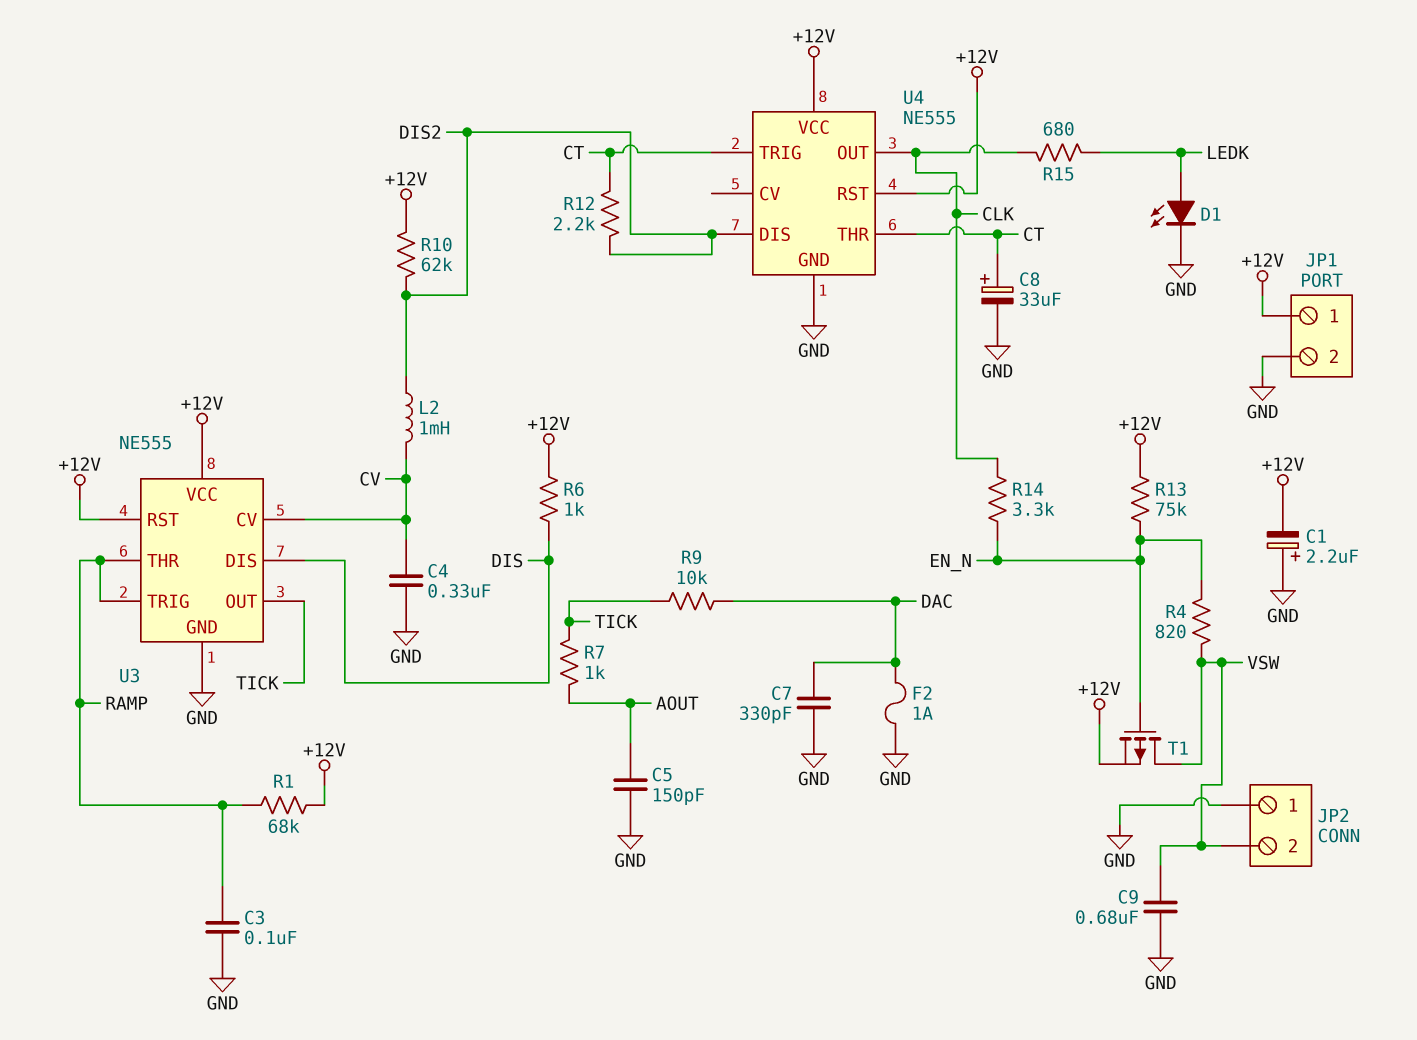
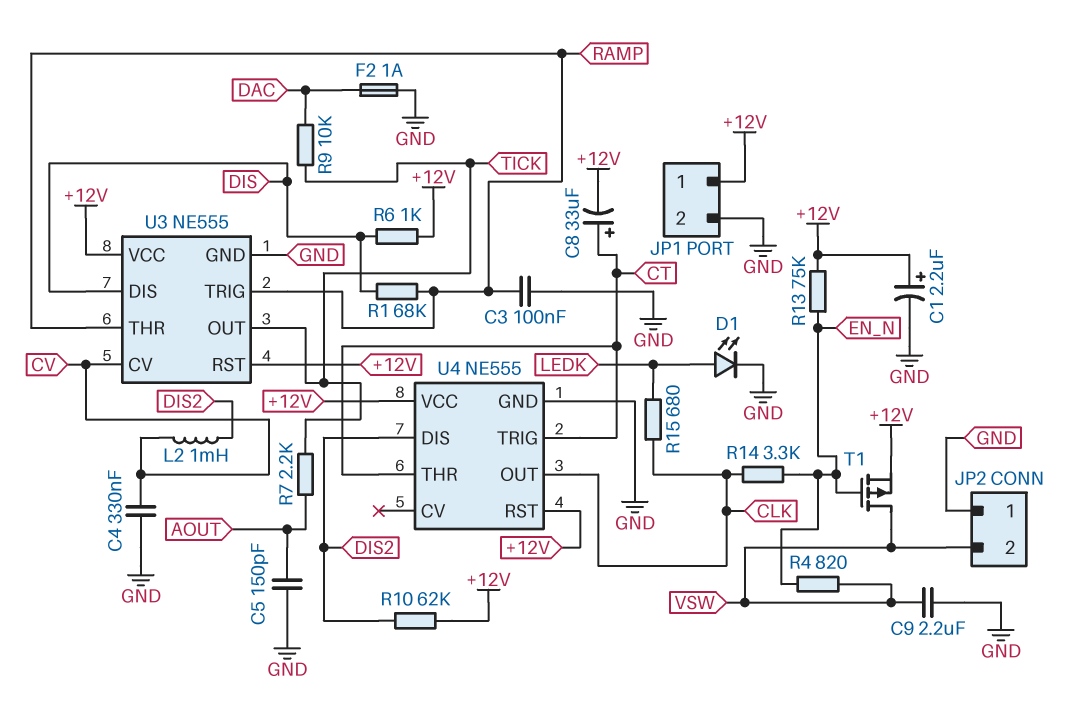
C1: 2.2uF (plus GND, minus +12V) -> 2.2uF (plus +12V, minus GND)
C7: 330pF (DAC, GND) -> none
C8: 33uF (plus CT, minus GND) -> 33uF (plus CT, minus +12V)
C9: 680nF (GND, VSW) -> 2.2uF (GND, VSW)
R1: 68k (+12V, RAMP) -> 68k (DIS, RAMP)
R7: 1k (AOUT, TICK) -> 2.2k (AOUT, TICK)
R12: 2.2k (CT, DIS2) -> none

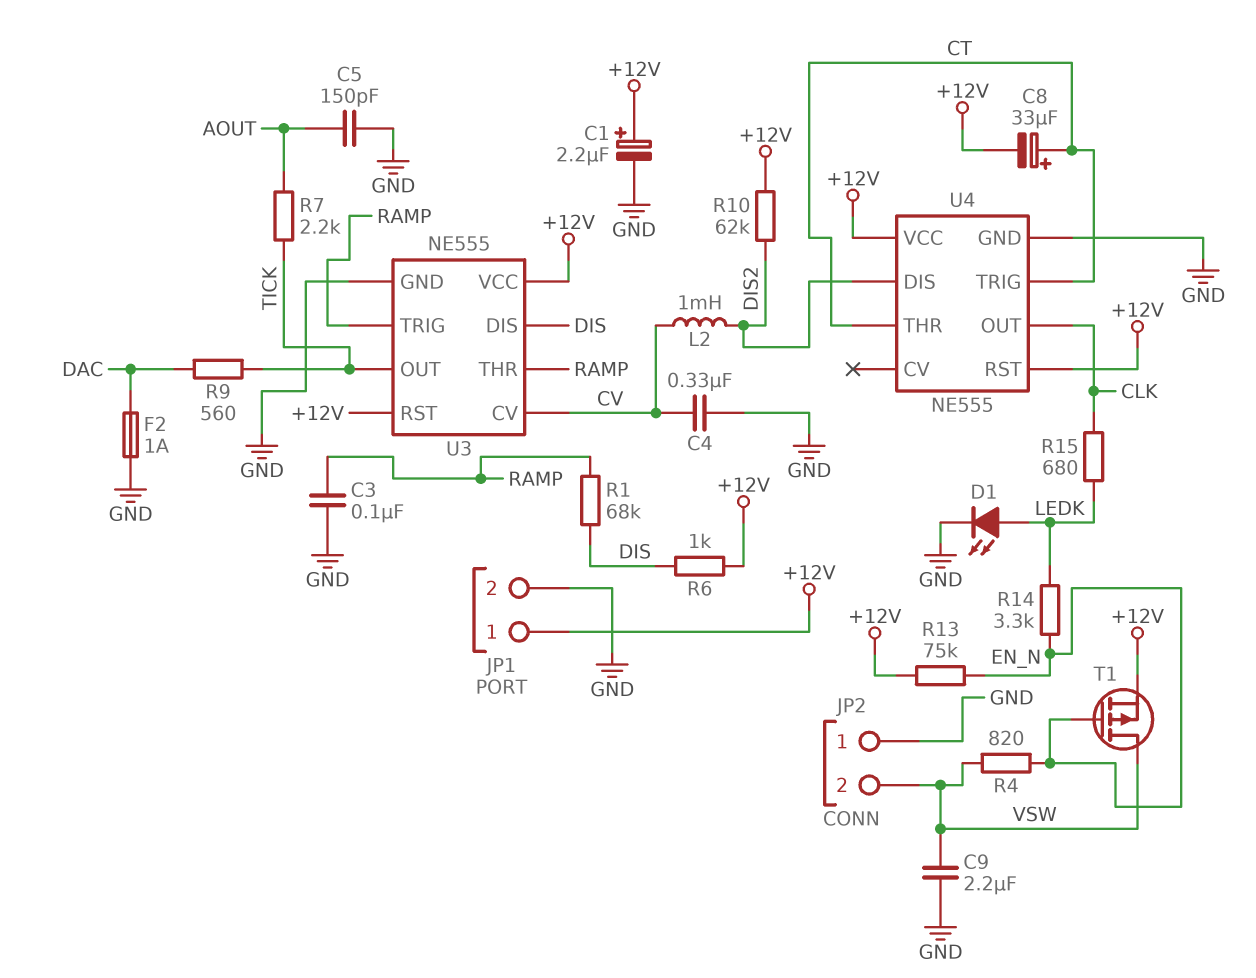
R9: 10k (DAC, TICK) -> 560 (DAC, TICK)
R14: 3.3k (CLK, EN_N) -> 3.3k (EN_N, LEDK)

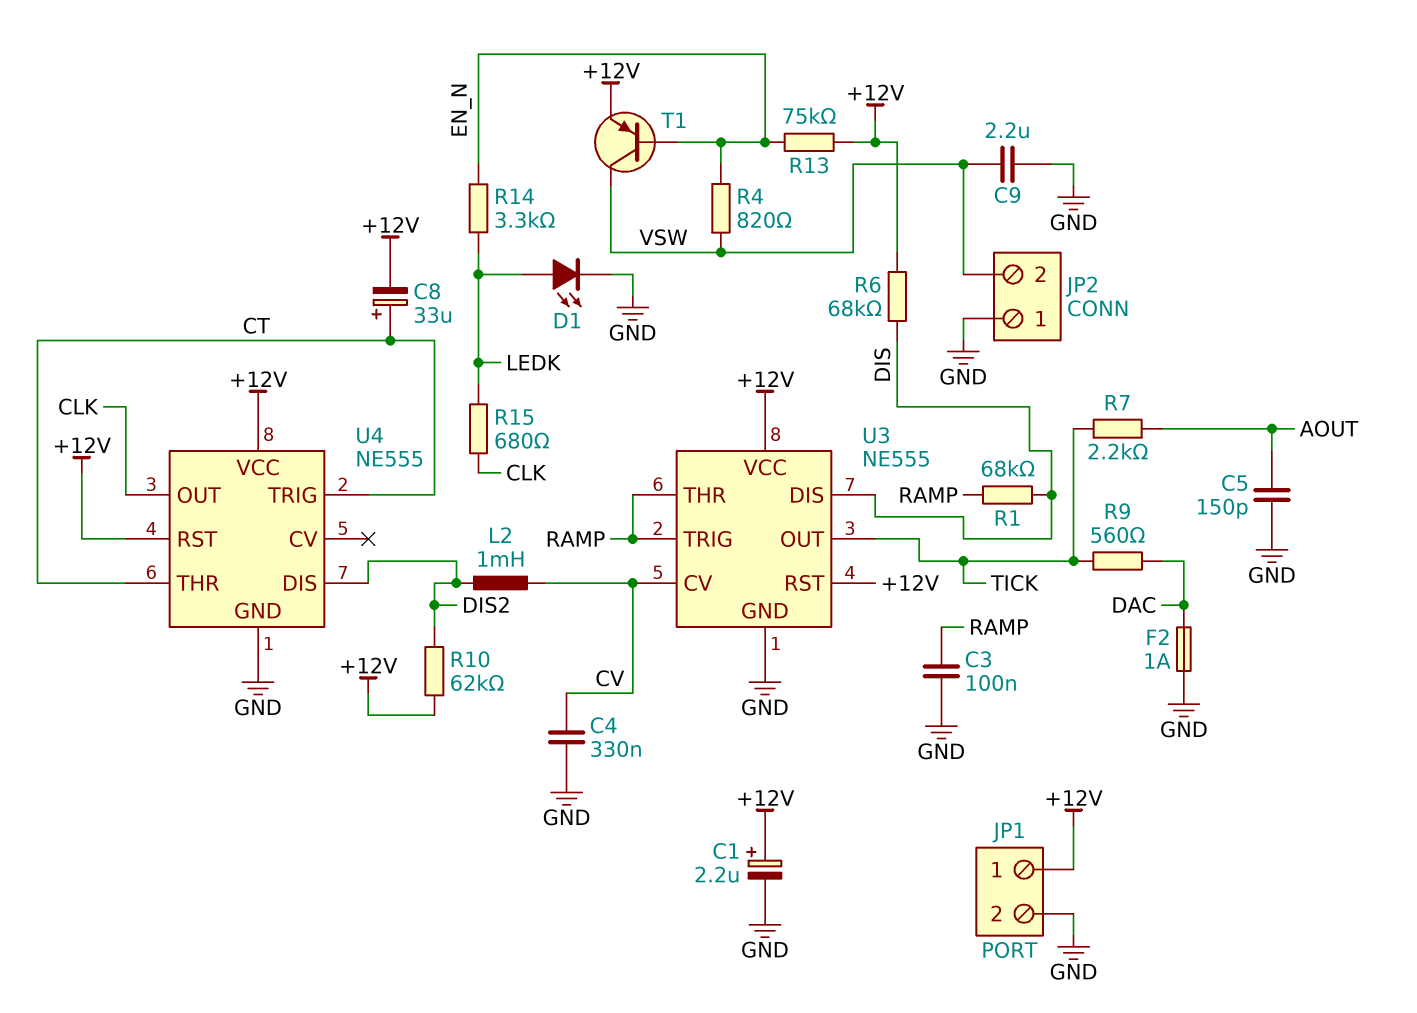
R6: 1k (+12V, DIS) -> 68k (+12V, DIS)
T1: PMOS (G EN_N, D VSW, S +12V) -> PNP (B EN_N, C VSW, E +12V)

